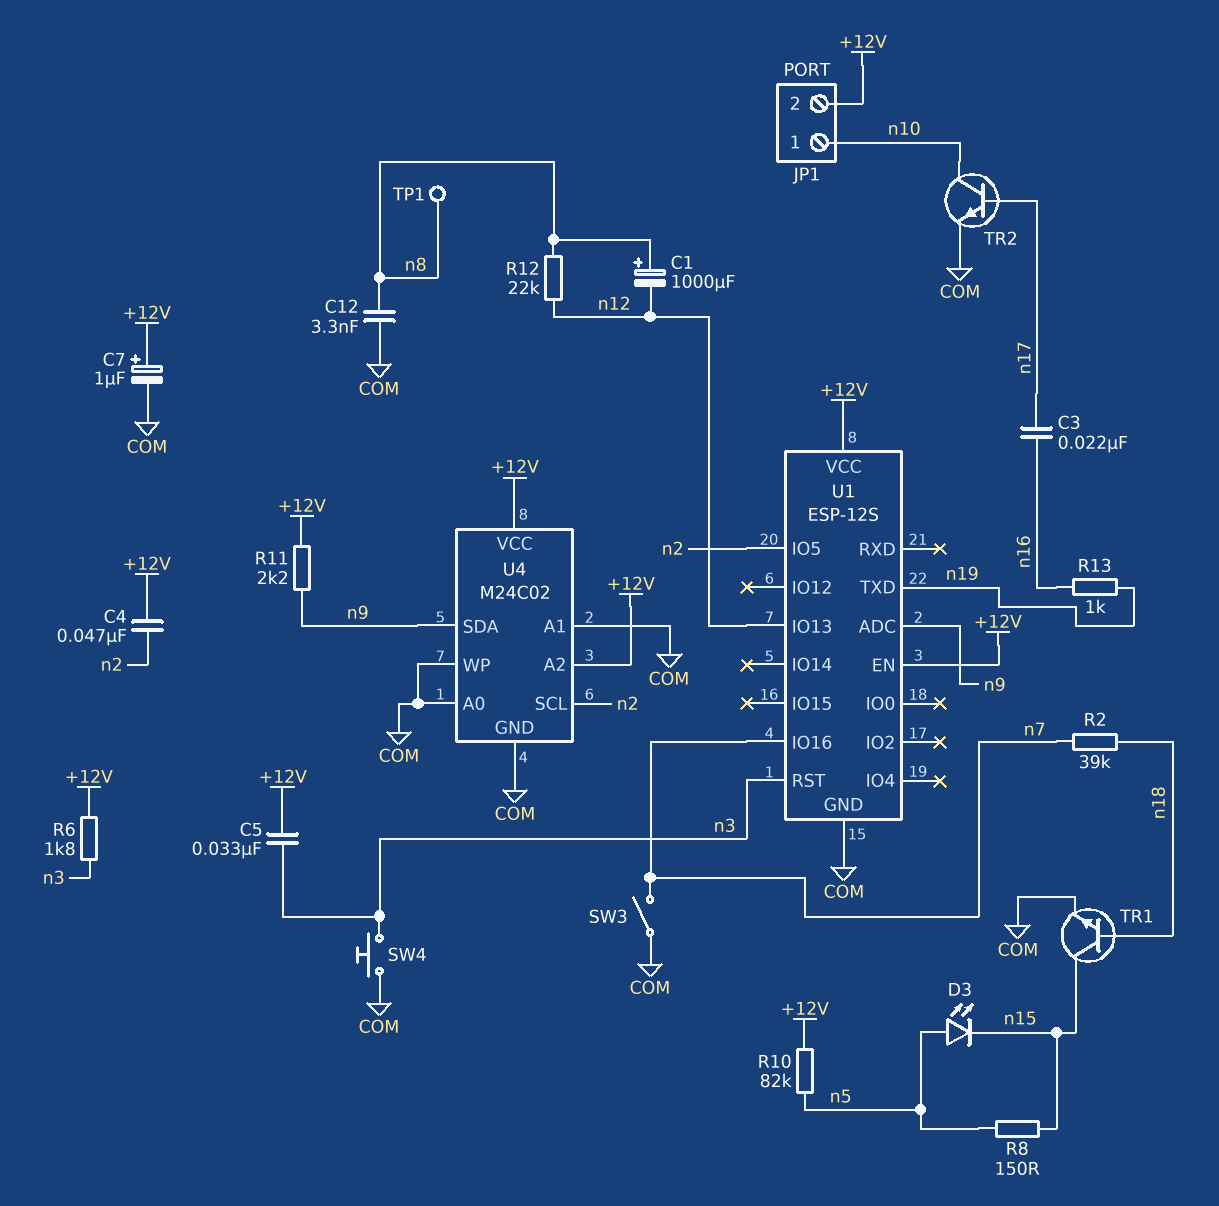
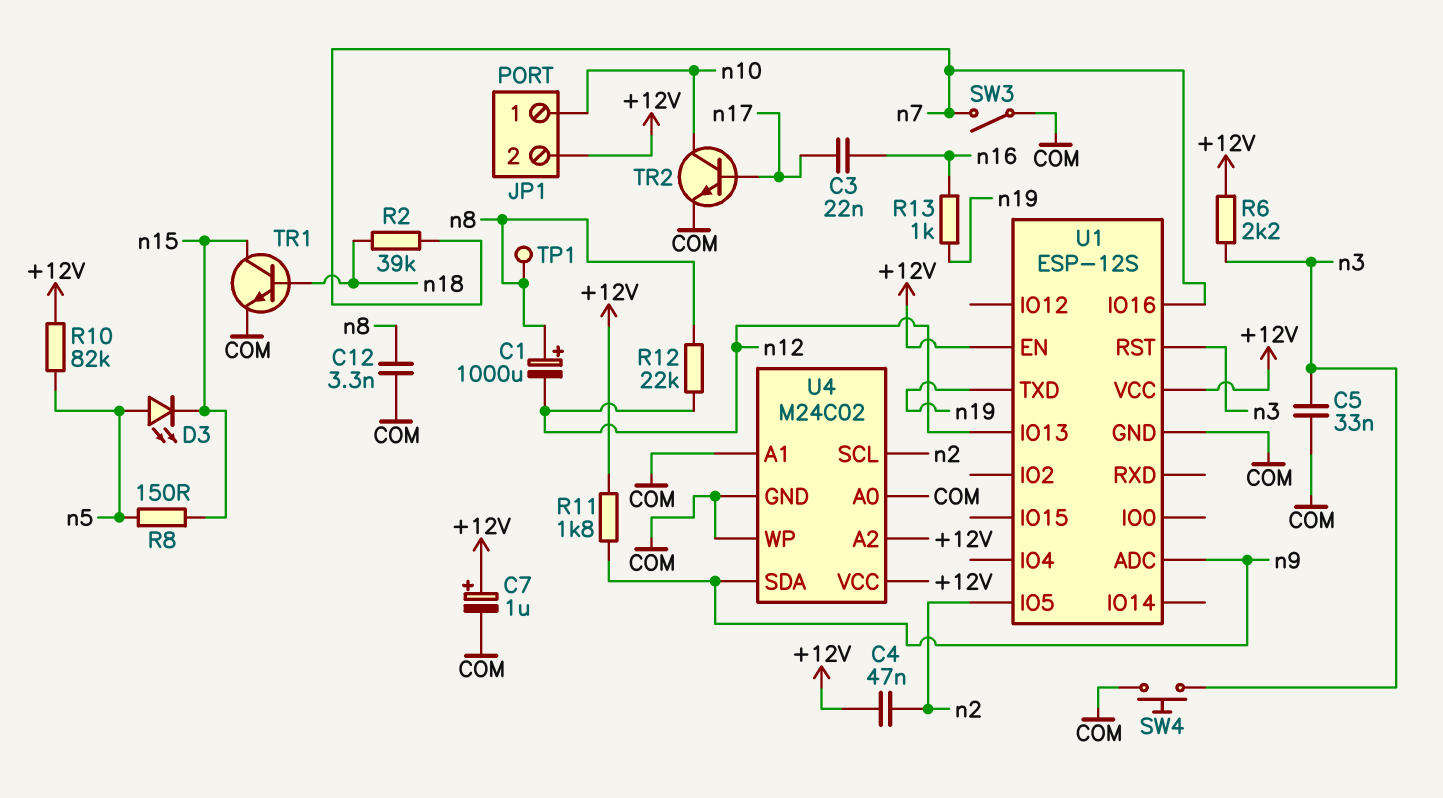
C5: 33nF (+12V, n3) -> 33nF (COM, n3)
R6: 1.8k (+12V, n3) -> 2.2k (+12V, n3)
R11: 2.2k (+12V, n9) -> 1.8k (+12V, n9)

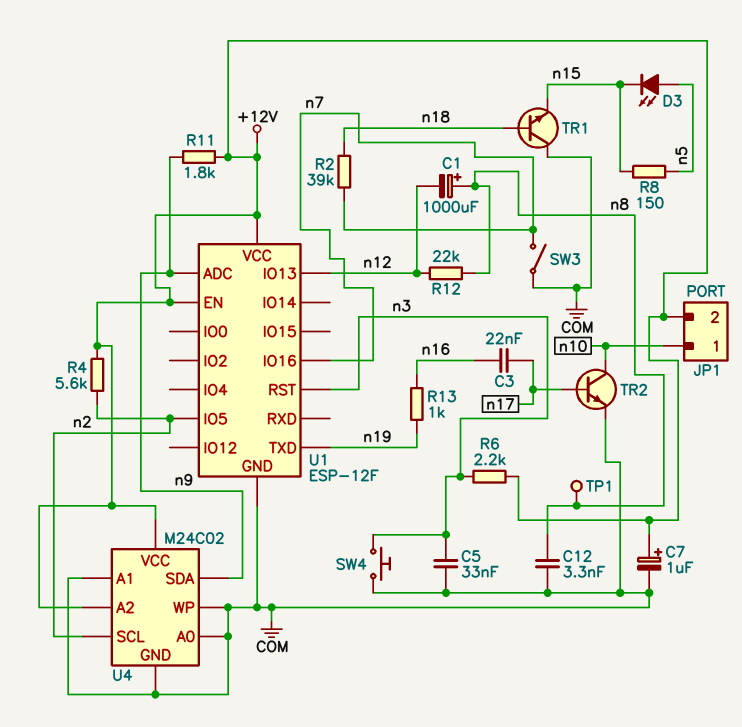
C4: 47nF (+12V, n2) -> none
R4: none -> 5.6k (+12V, n2)
R10: 82k (+12V, n5) -> none
TR1: NPN (B n18, C n15, E COM) -> NPN (B n18, C COM, E n15)
U1: ESP-12S -> ESP-12F

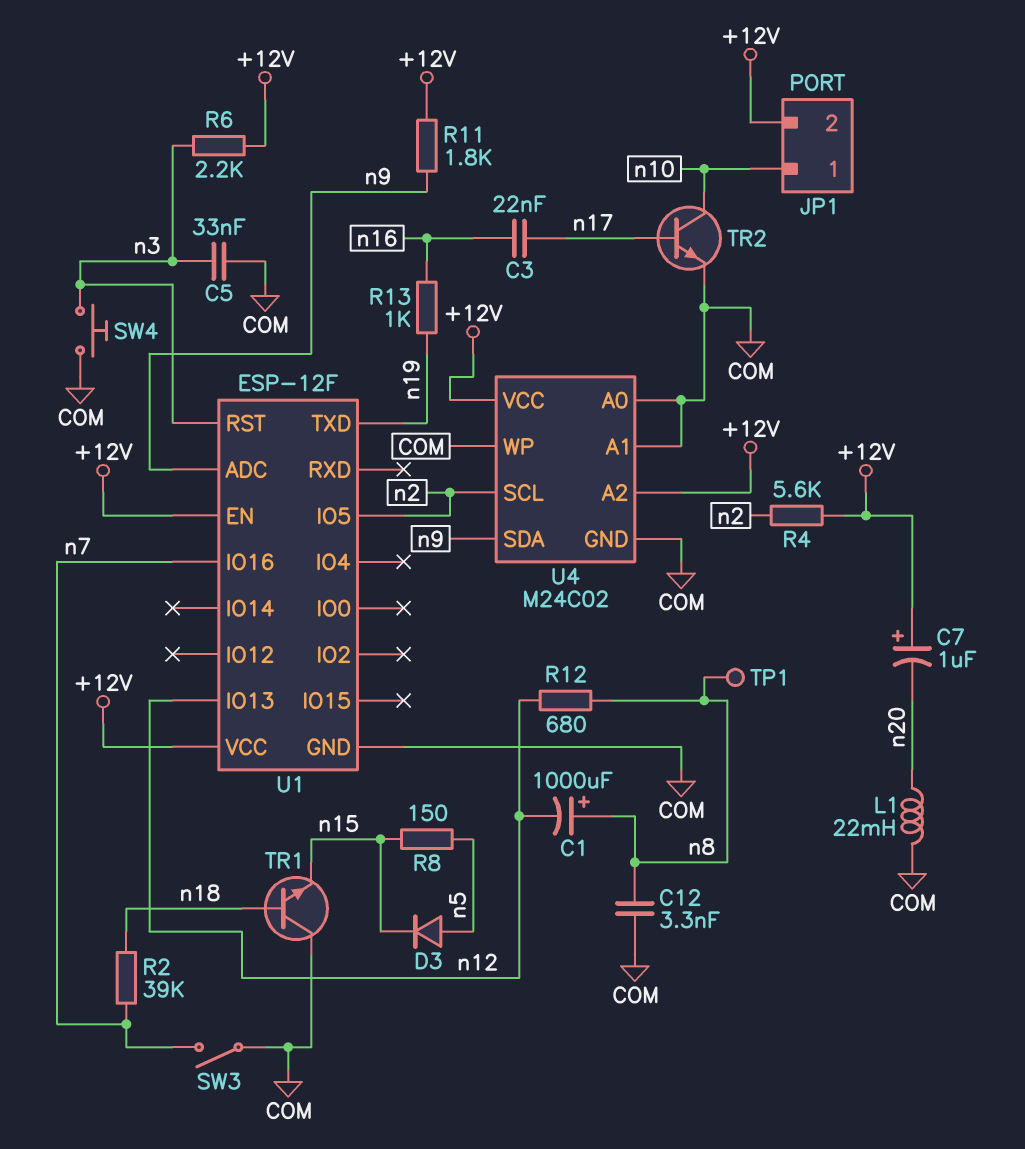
C7: 1uF (plus +12V, minus COM) -> 1uF (plus +12V, minus n20)
D3: LED (A n5, K n15) -> diode (A n5, K n15)
L1: none -> 22mH (COM, n20)
R12: 22k (n8, n12) -> 680 (n8, n12)

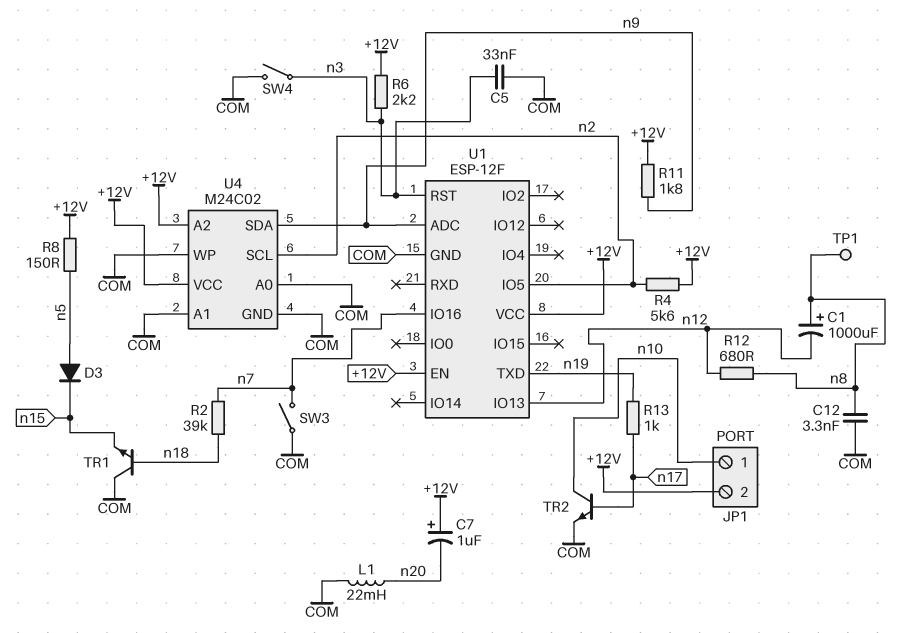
C3: 22nF (n16, n17) -> none
R8: 150 (n5, n15) -> 150 (+12V, n5)
R13: 1k (n16, n19) -> 1k (n17, n19)
SW4: button (COM, n3) -> switch (COM, n3)

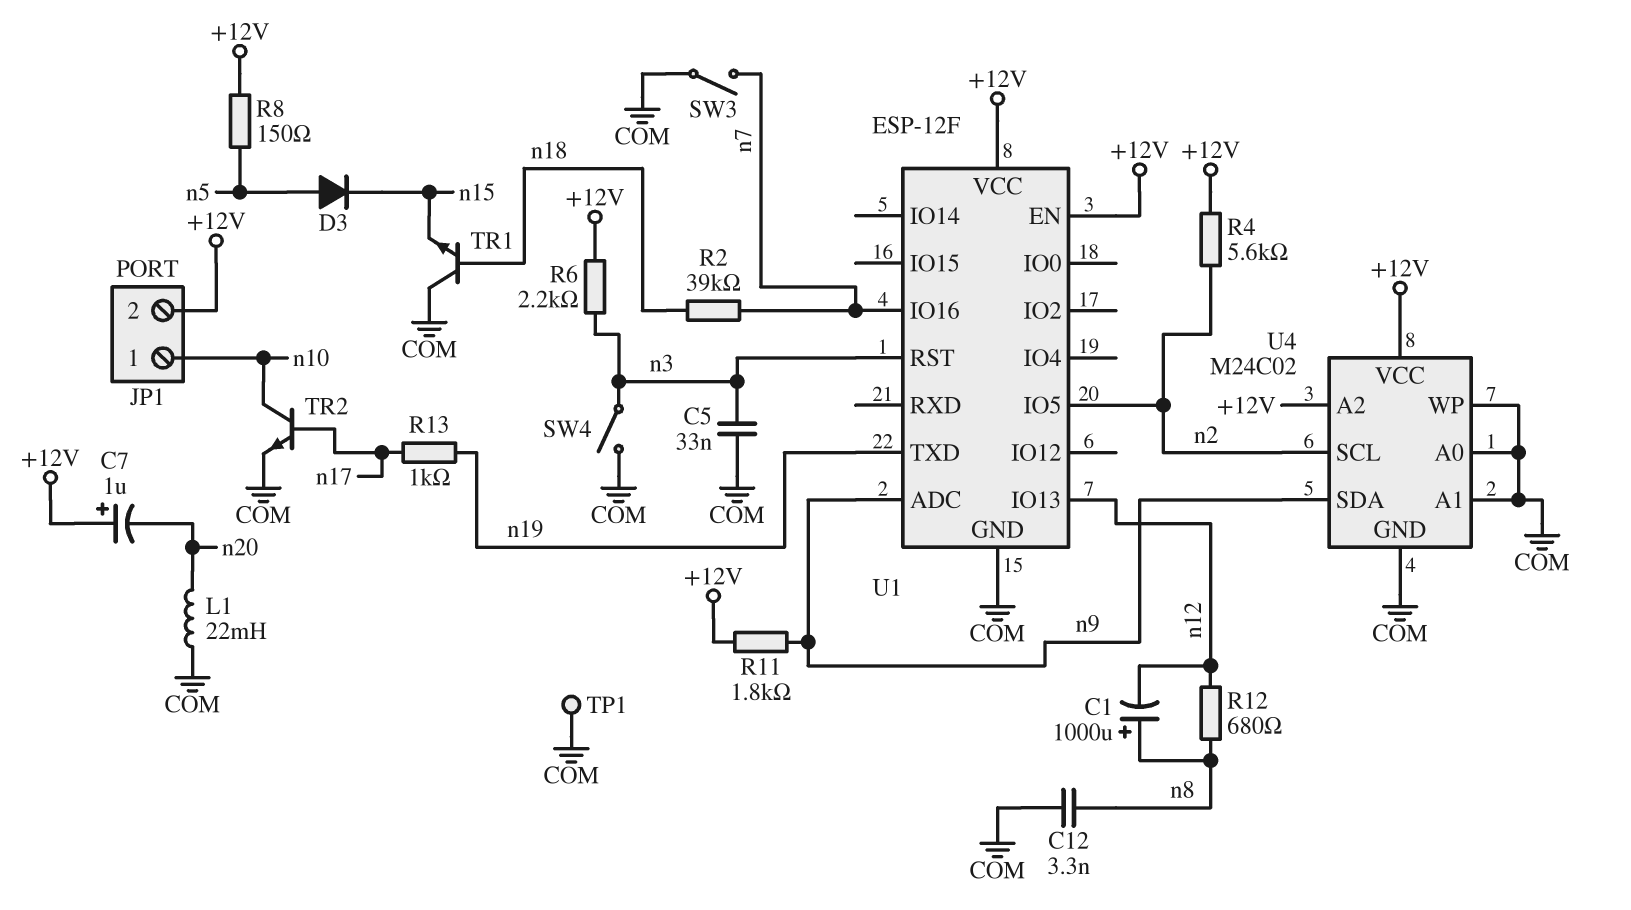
TP1: test point (n8) -> test point (COM)

